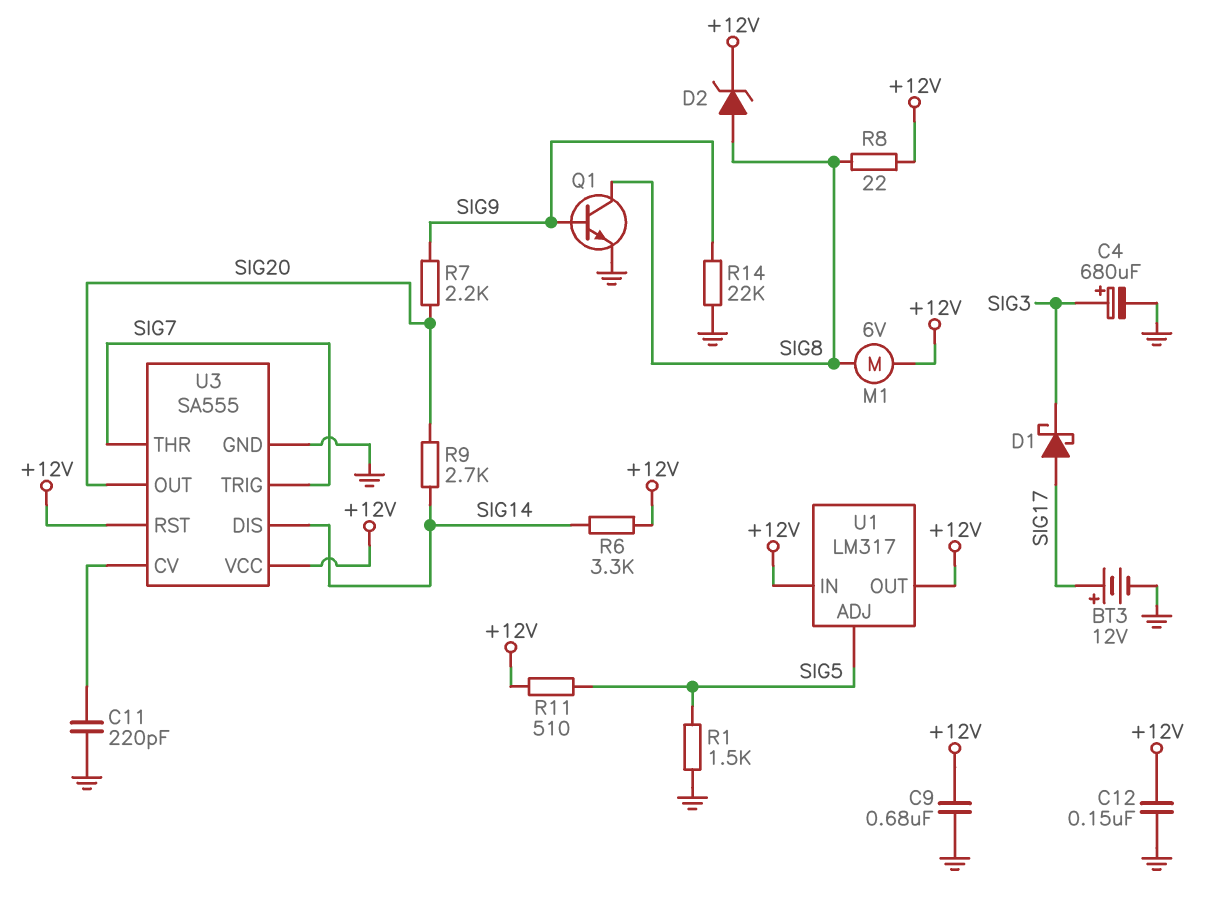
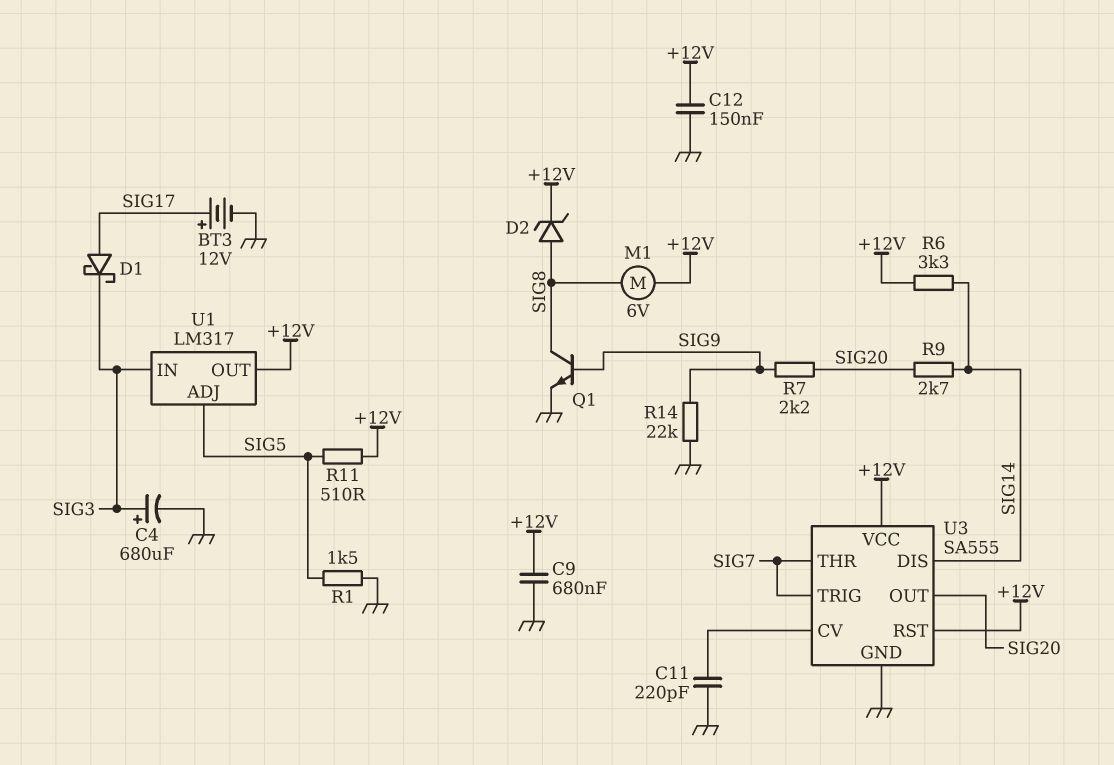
R8: 22 (+12V, SIG8) -> none
U1 pin IN: +12V -> SIG3

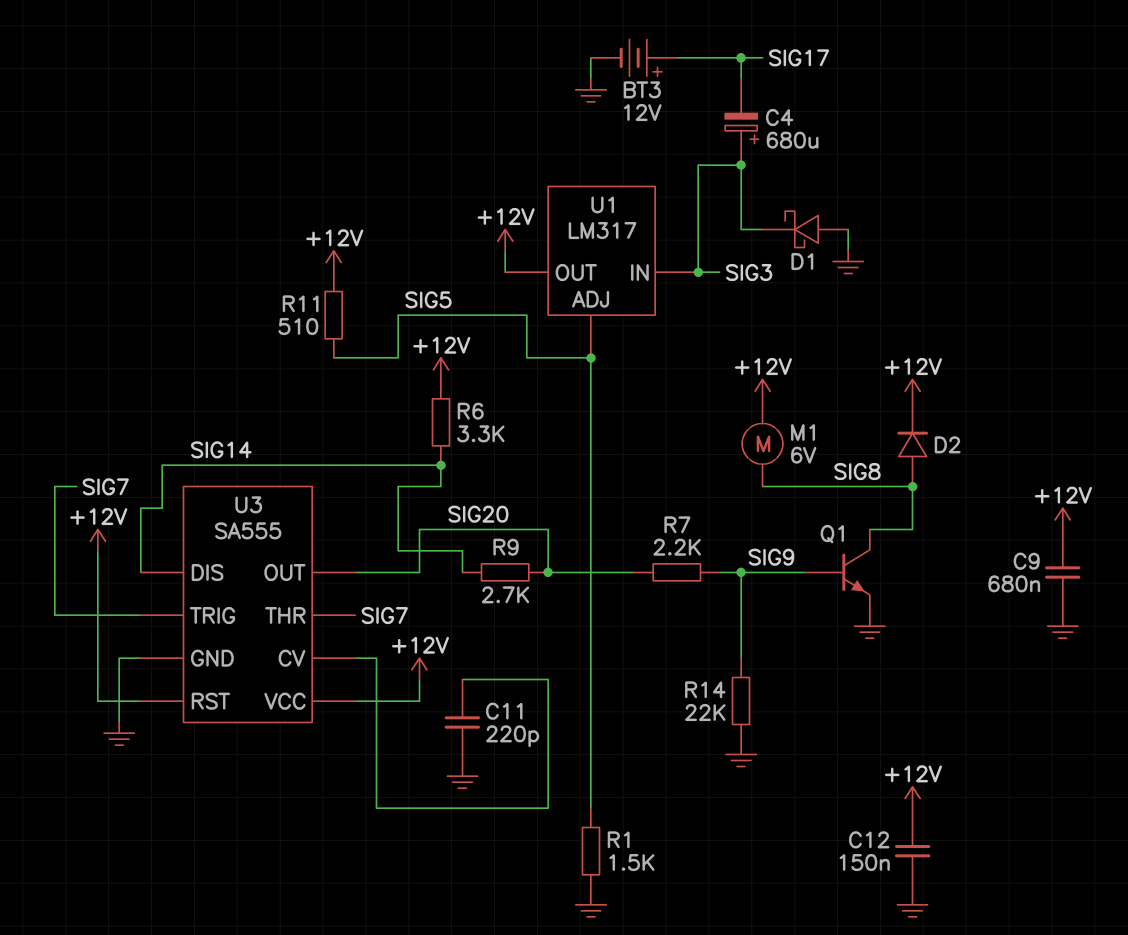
C4: 680uF (plus SIG3, minus GND) -> 680uF (plus SIG3, minus SIG17)
D1: schottky (A SIG17, K SIG3) -> schottky (A GND, K SIG3)
D2: zener (A SIG8, K +12V) -> diode (A SIG8, K +12V)

